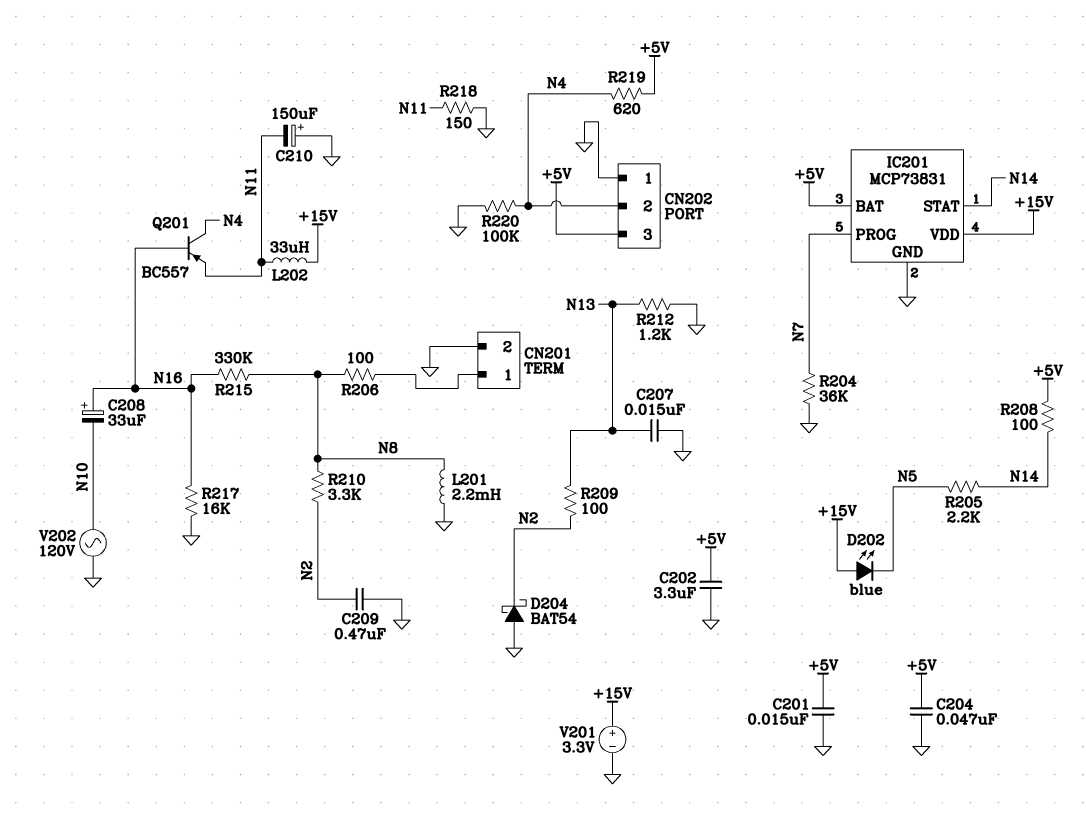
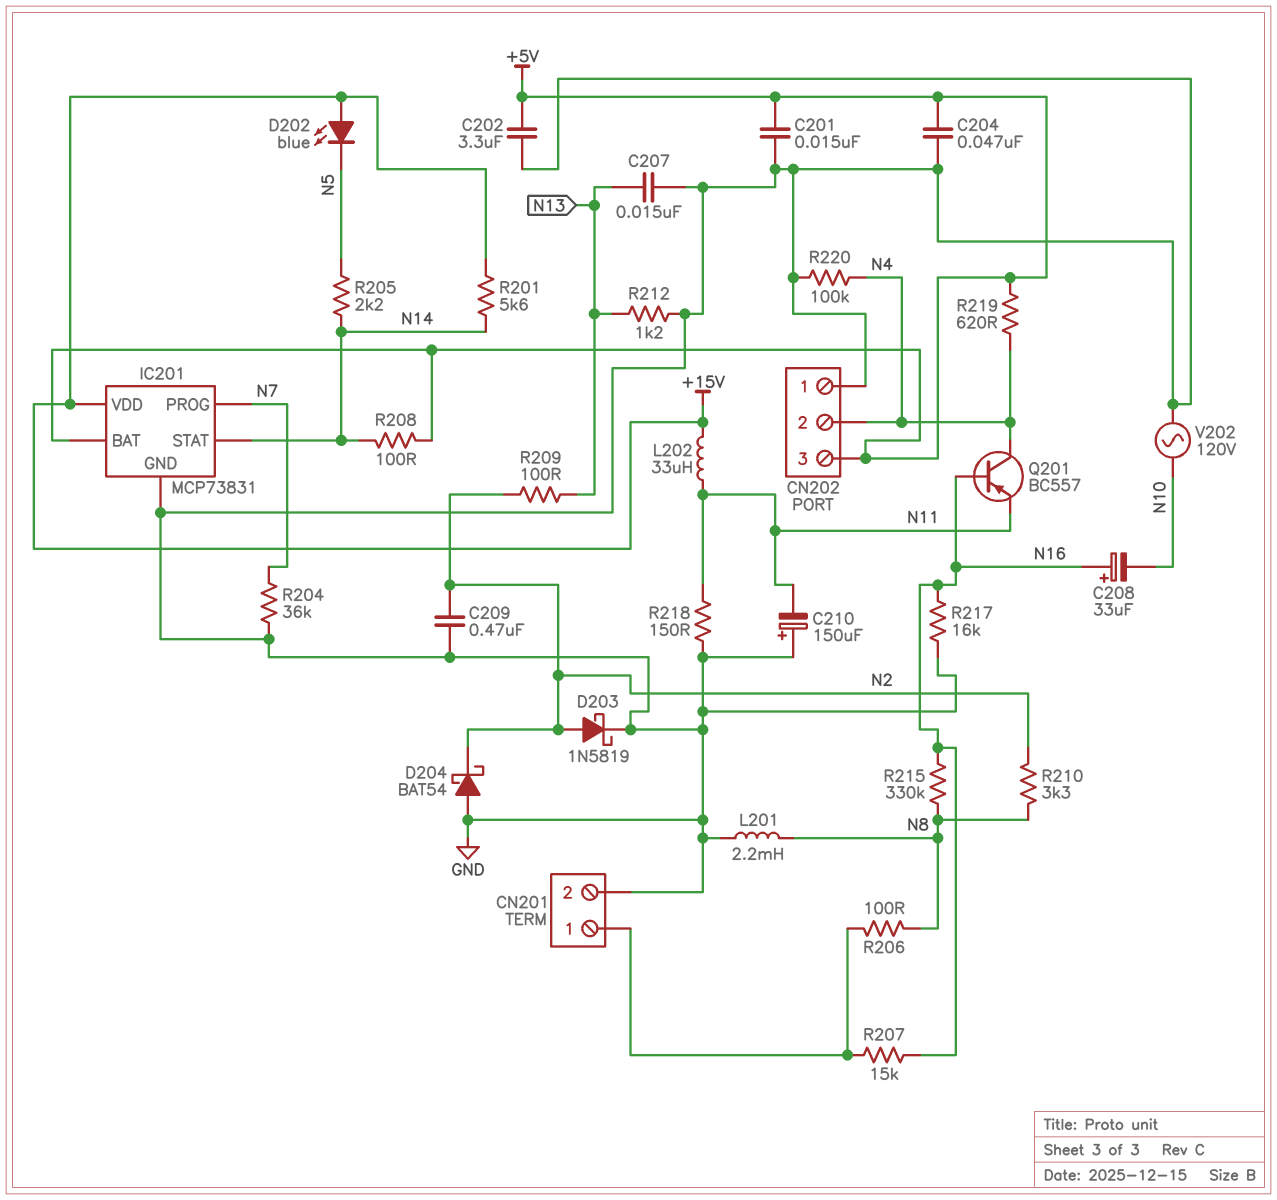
D203: none -> schottky 1N5819 (A N2, K GND)
R201: none -> 5.6k (+15V, N14)
R207: none -> 15k (CN201/1, N16)
V201: 3.3V (plus +15V, minus GND) -> none

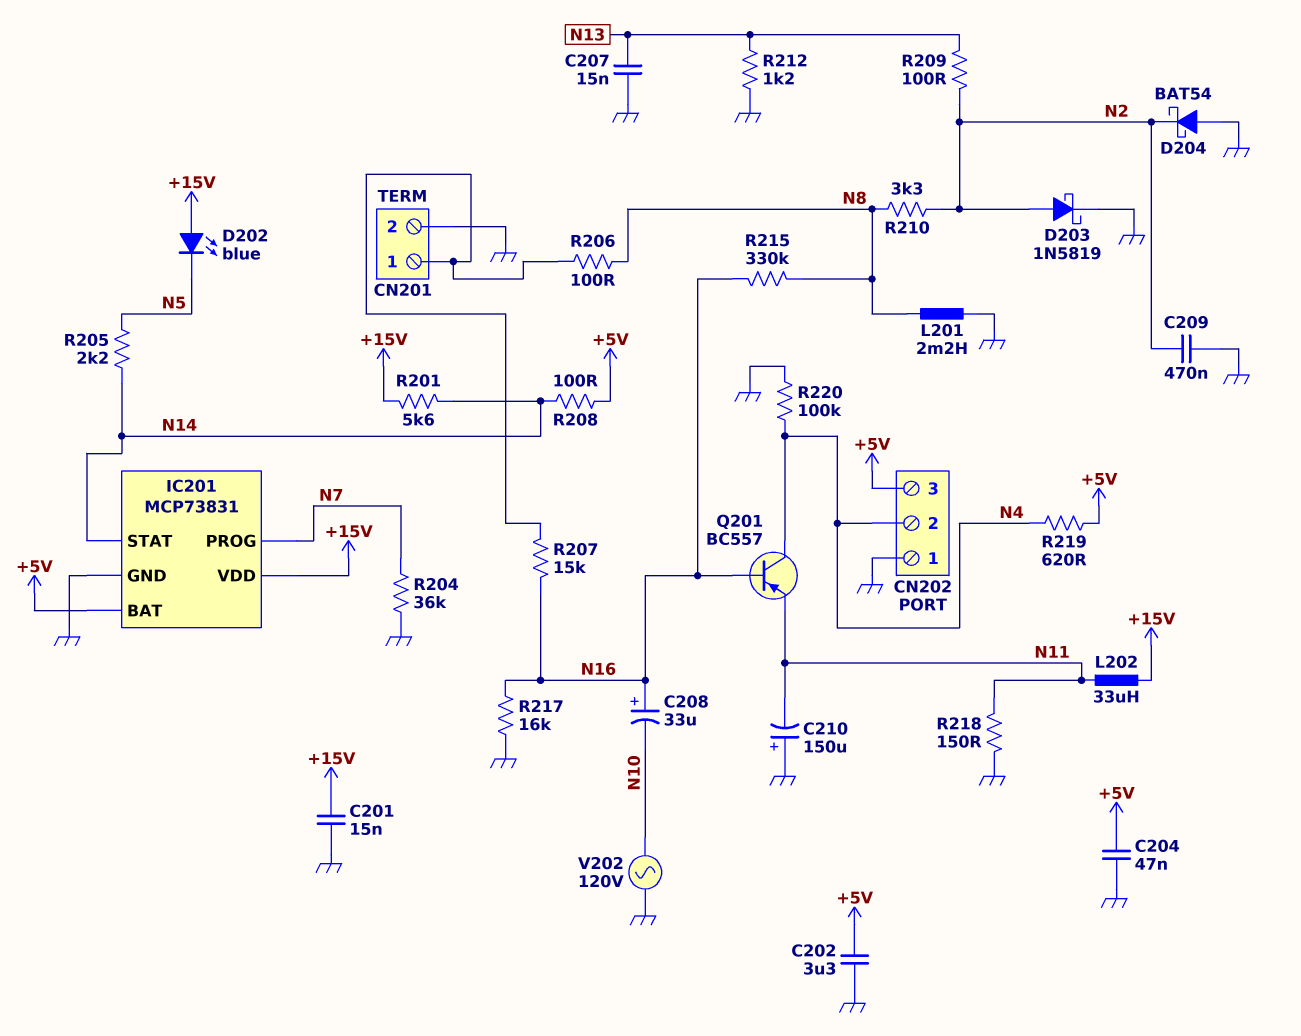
C201: 15nF (+5V, GND) -> 15nF (+15V, GND)

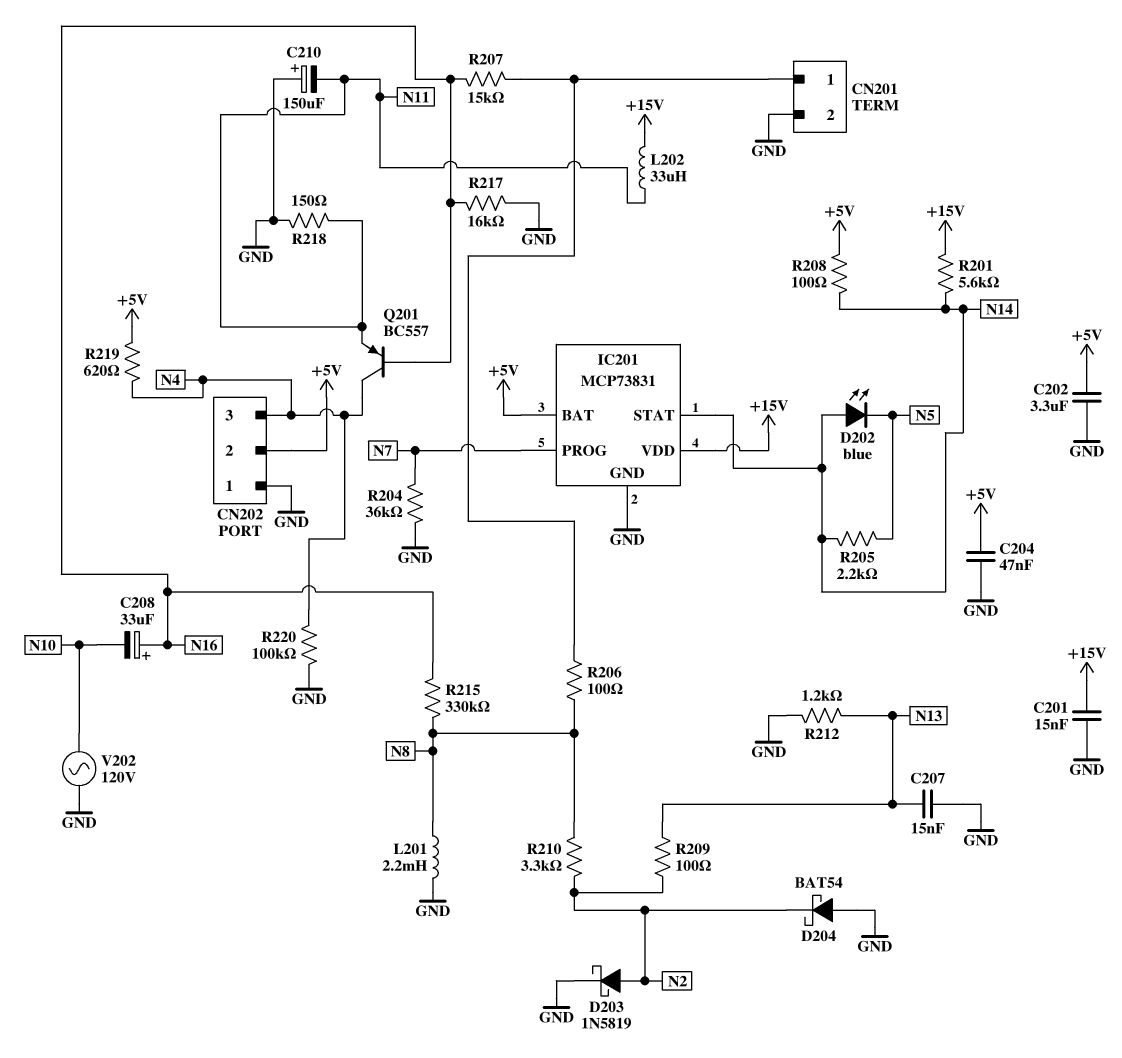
C209: 470nF (GND, N2) -> none
CN202 pin 2: N4 -> +5V
CN202 pin 3: +5V -> N4
D202: LED blue (A +15V, K N5) -> LED blue (A N14, K N5)

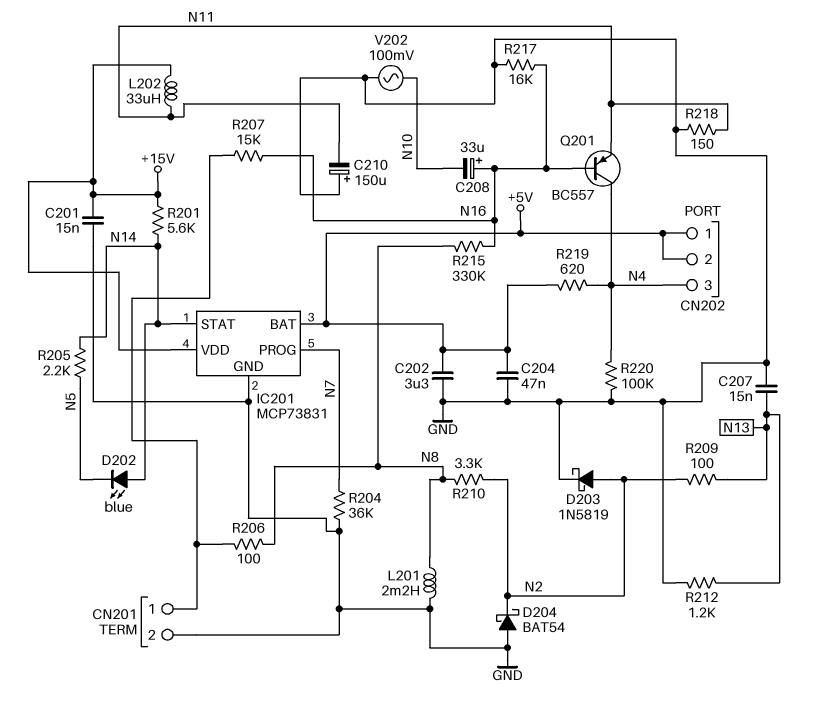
CN202 pin 1: GND -> +5V
R208: 100 (+5V, N14) -> none
V202: AC 120V (GND, N10) -> AC 100mV (GND, N10)

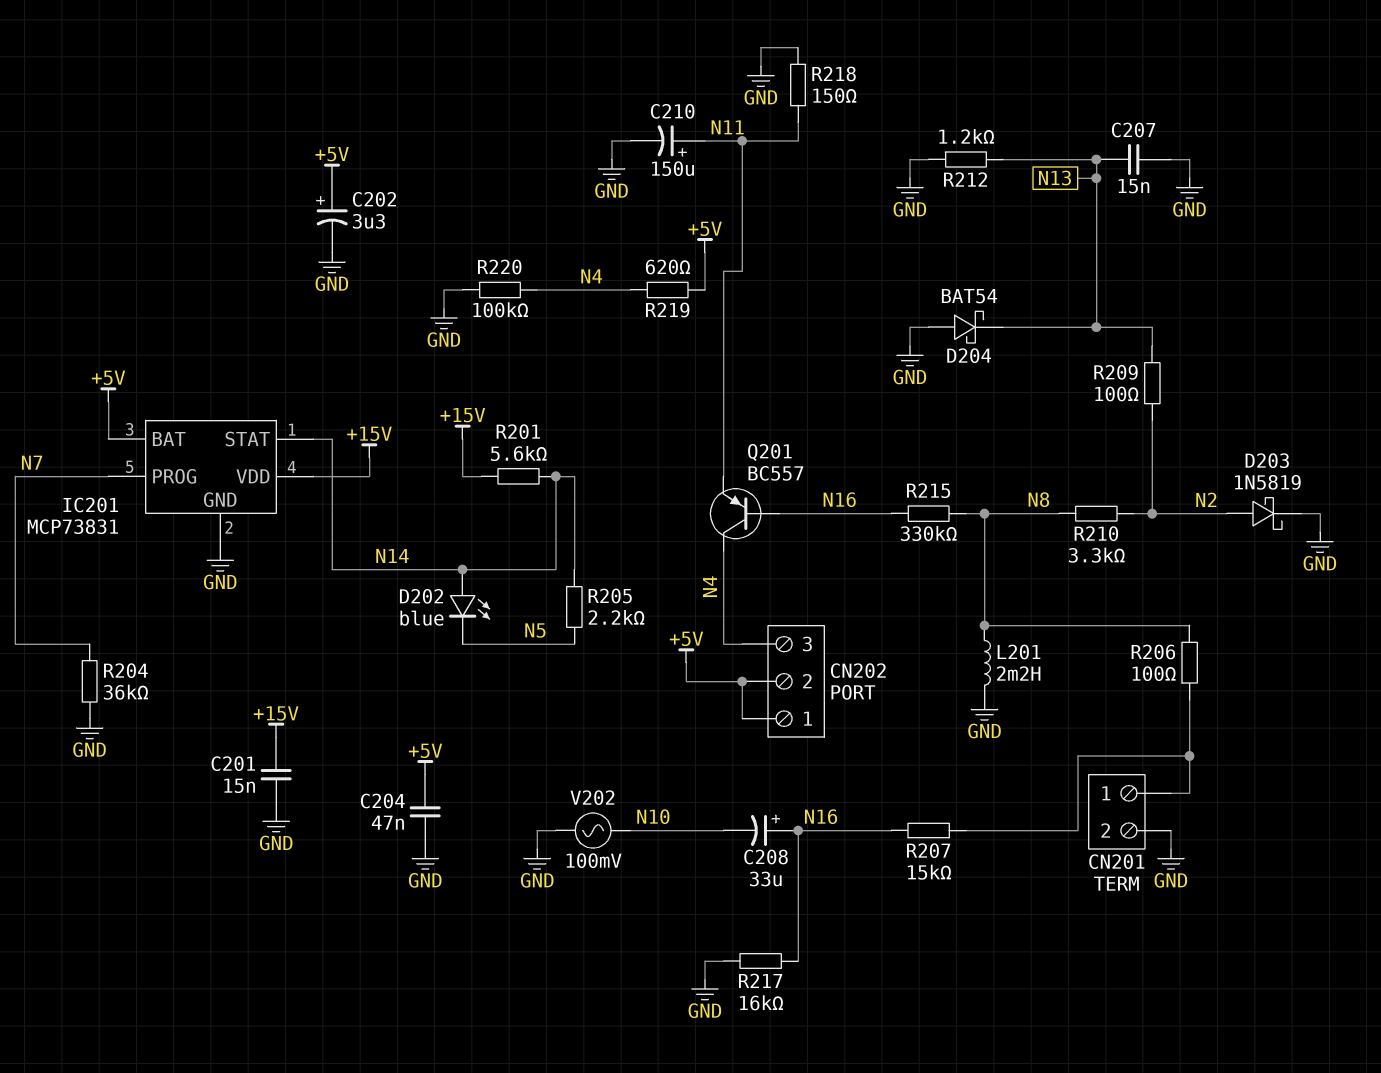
C202: 3.3uF (+5V, GND) -> 3.3uF (plus +5V, minus GND)
C210: 150uF (plus GND, minus N11) -> 150uF (plus N11, minus GND)
D204: schottky BAT54 (A GND, K N2) -> schottky BAT54 (A GND, K N13)
L202: 33uH (+15V, N11) -> none

